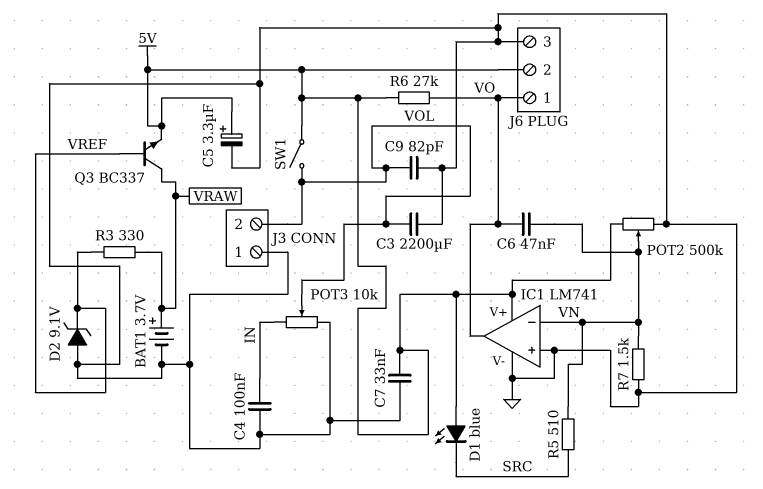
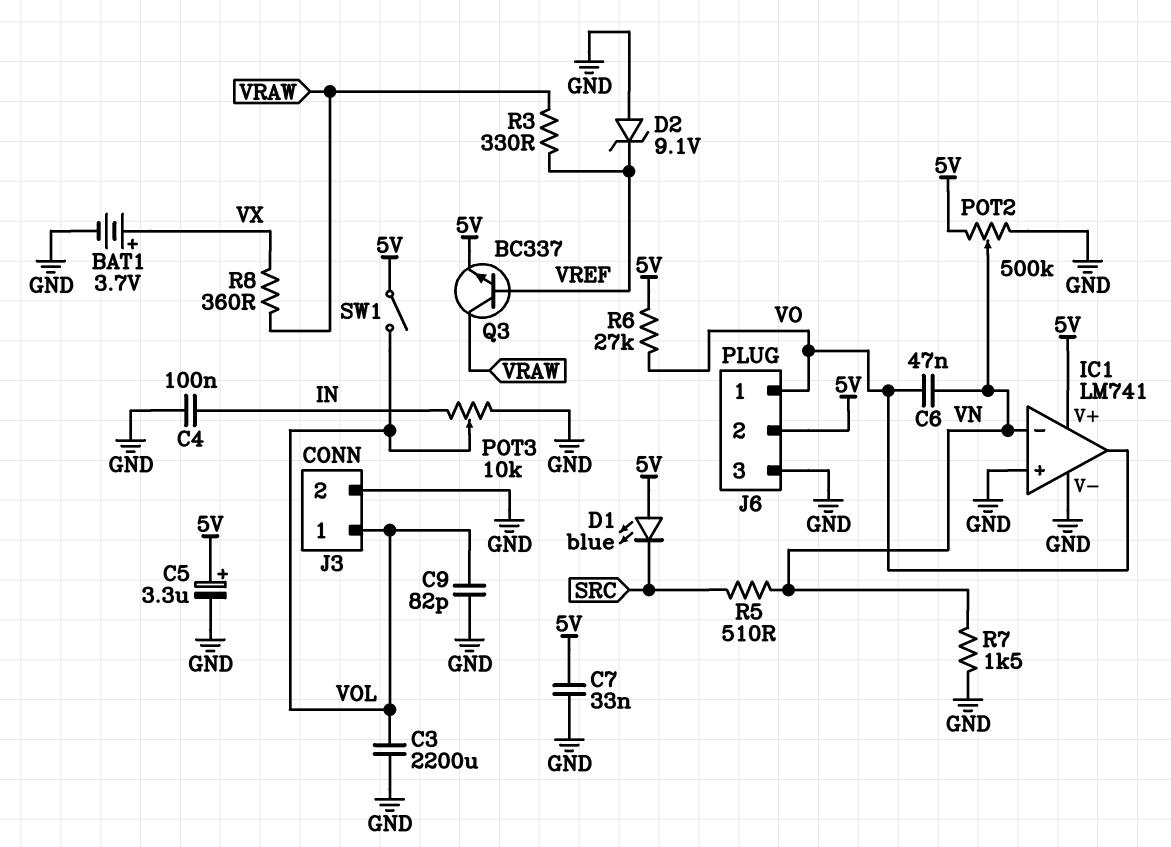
BAT1: 3.7V (plus VRAW, minus GND) -> 3.7V (plus VX, minus GND)
J3 pin 1: GND -> VOL
J3 pin 2: VOL -> GND
R8: none -> 360 (VRAW, VX)

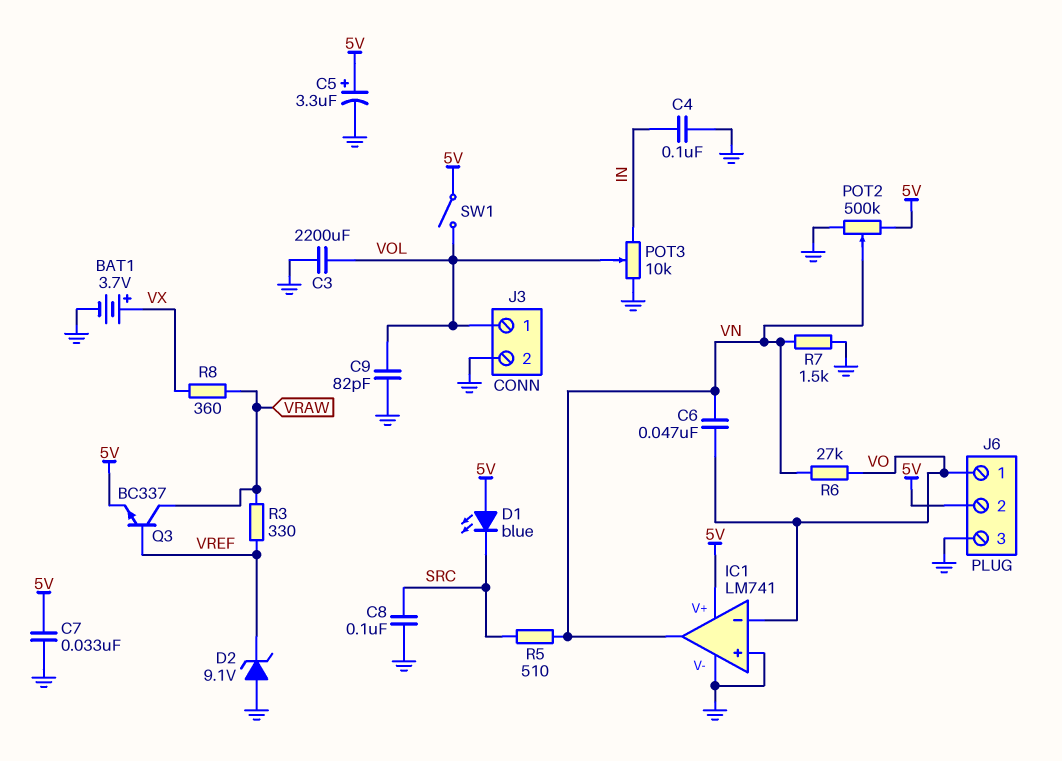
C8: none -> 100nF (GND, SRC)
IC1 pin in-: VN -> VO
IC1 pin out: VO -> VN
R6: 27k (5V, VO) -> 27k (VN, VO)

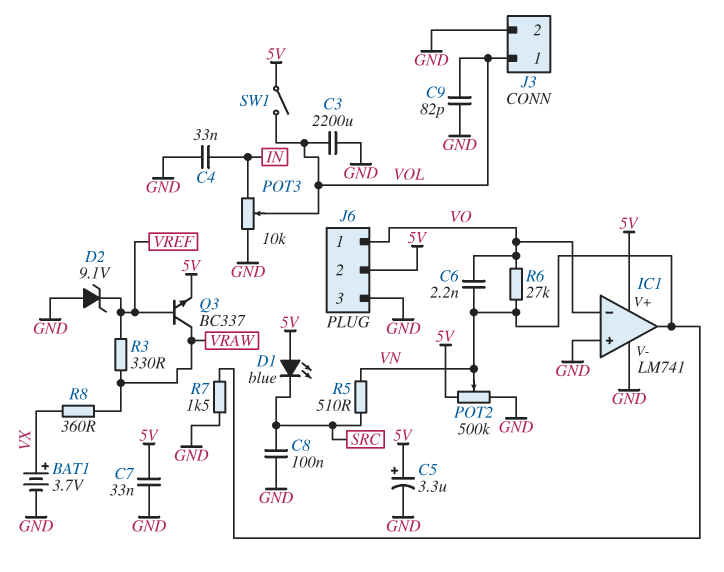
C4: 100nF (GND, IN) -> 33nF (GND, IN)
C6: 47nF (VN, VO) -> 2.2nF (VN, VO)

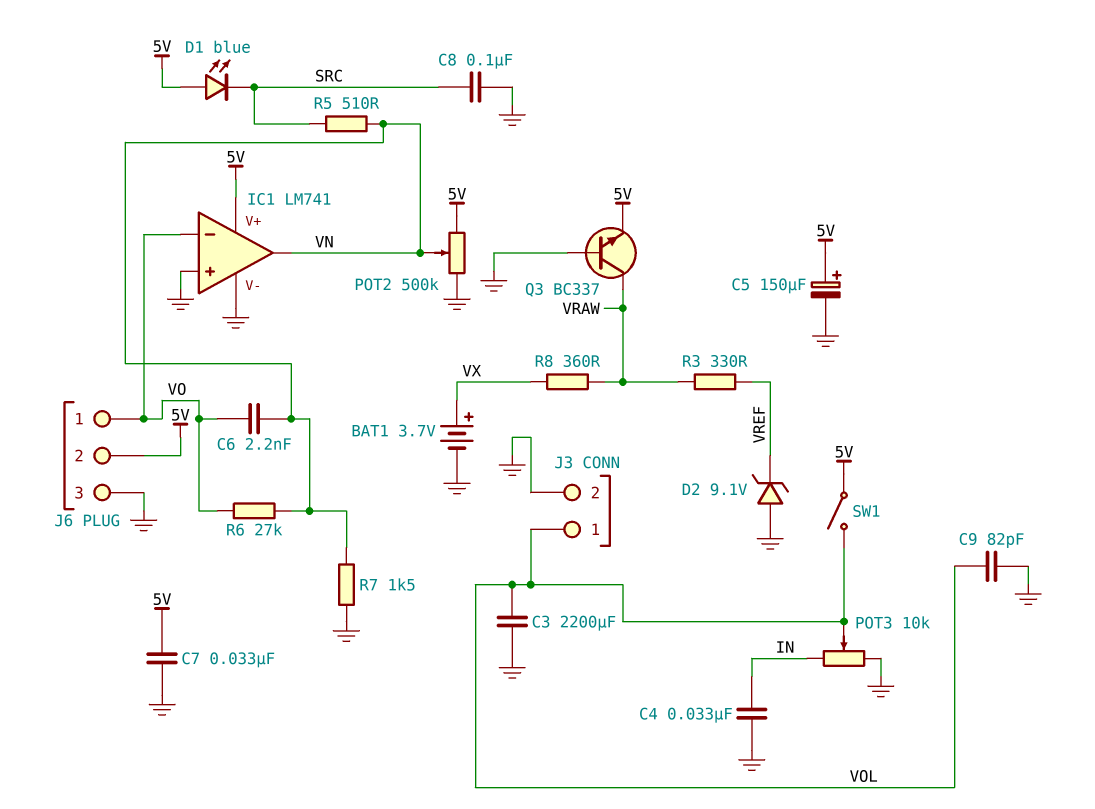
C5: 3.3uF (plus 5V, minus GND) -> 150uF (plus 5V, minus GND)
Q3: NPN BC337 (B VREF, C VRAW, E 5V) -> NPN BC337 (B GND, C VRAW, E 5V)

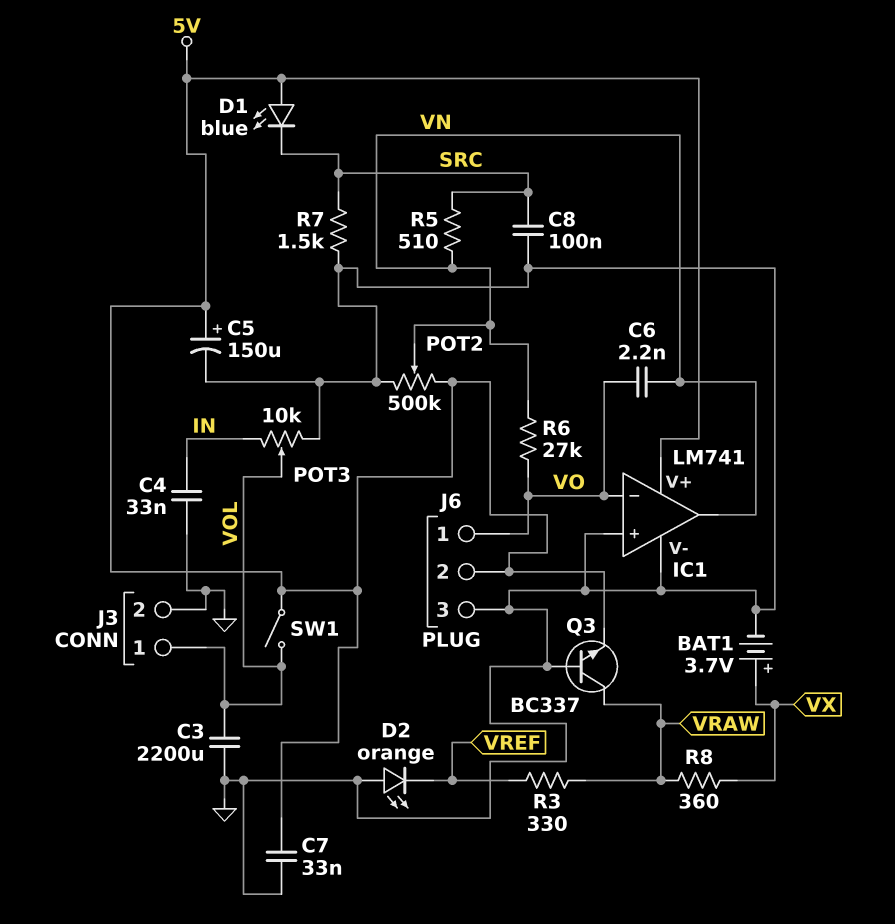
C9: 82pF (GND, VOL) -> none
D2: zener 9.1V (A GND, K VREF) -> LED orange (A GND, K VREF)
R7: 1.5k (GND, VN) -> 1.5k (GND, SRC)

